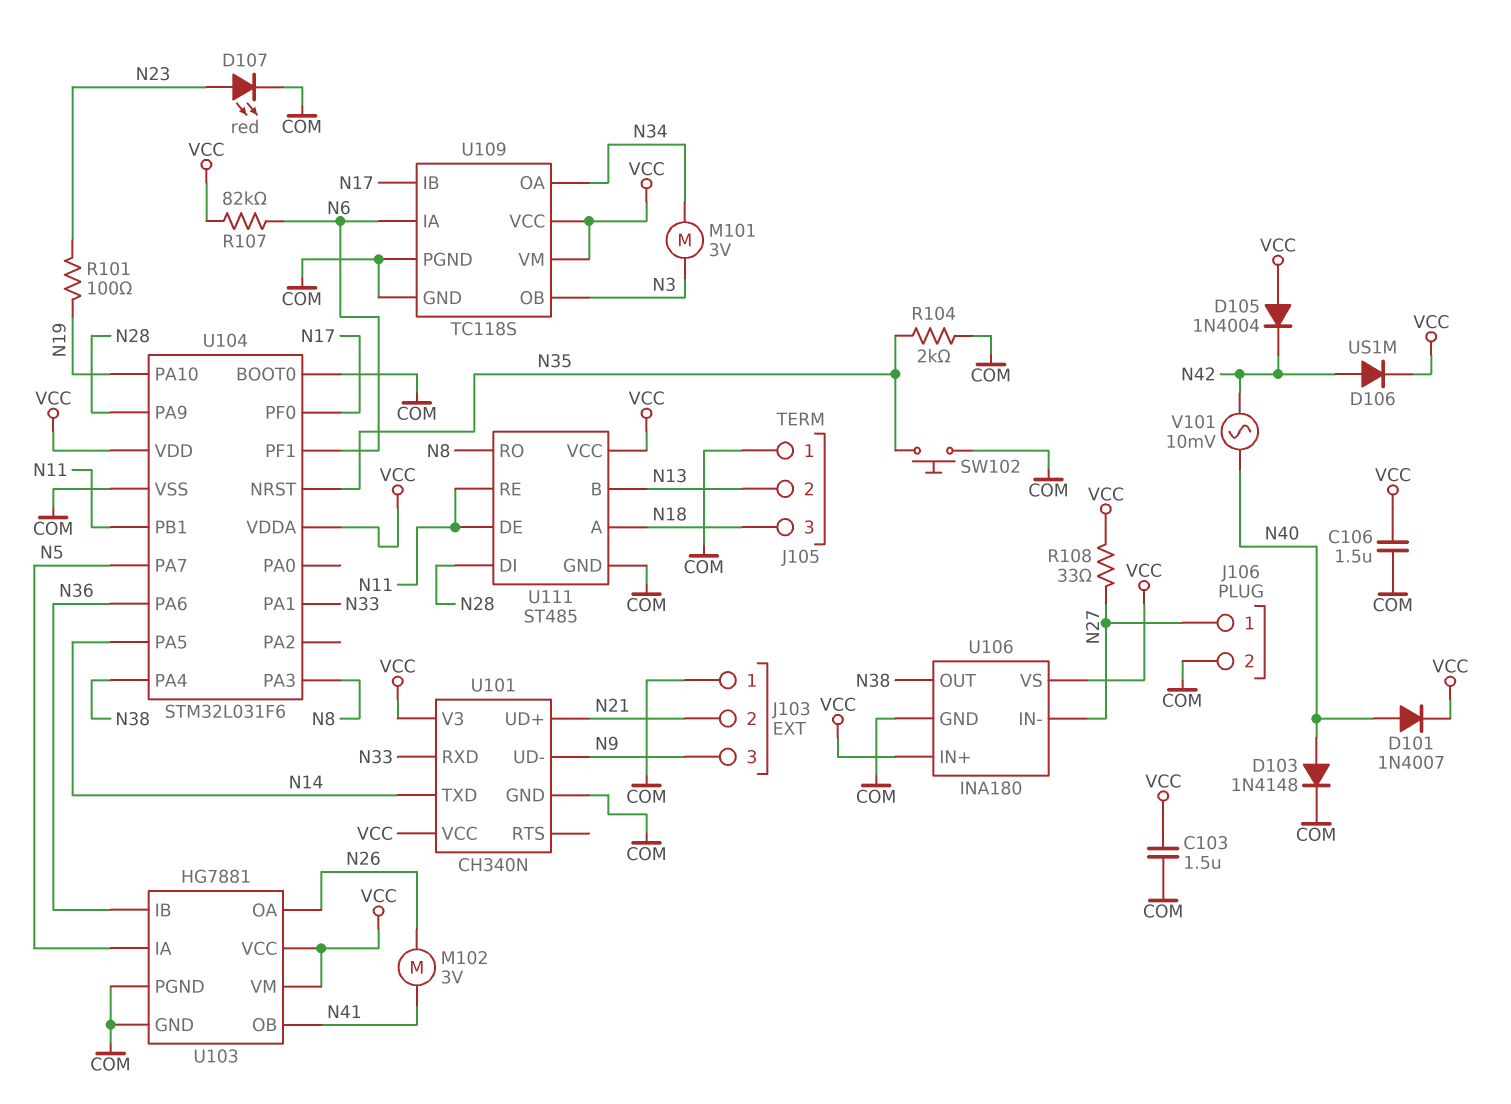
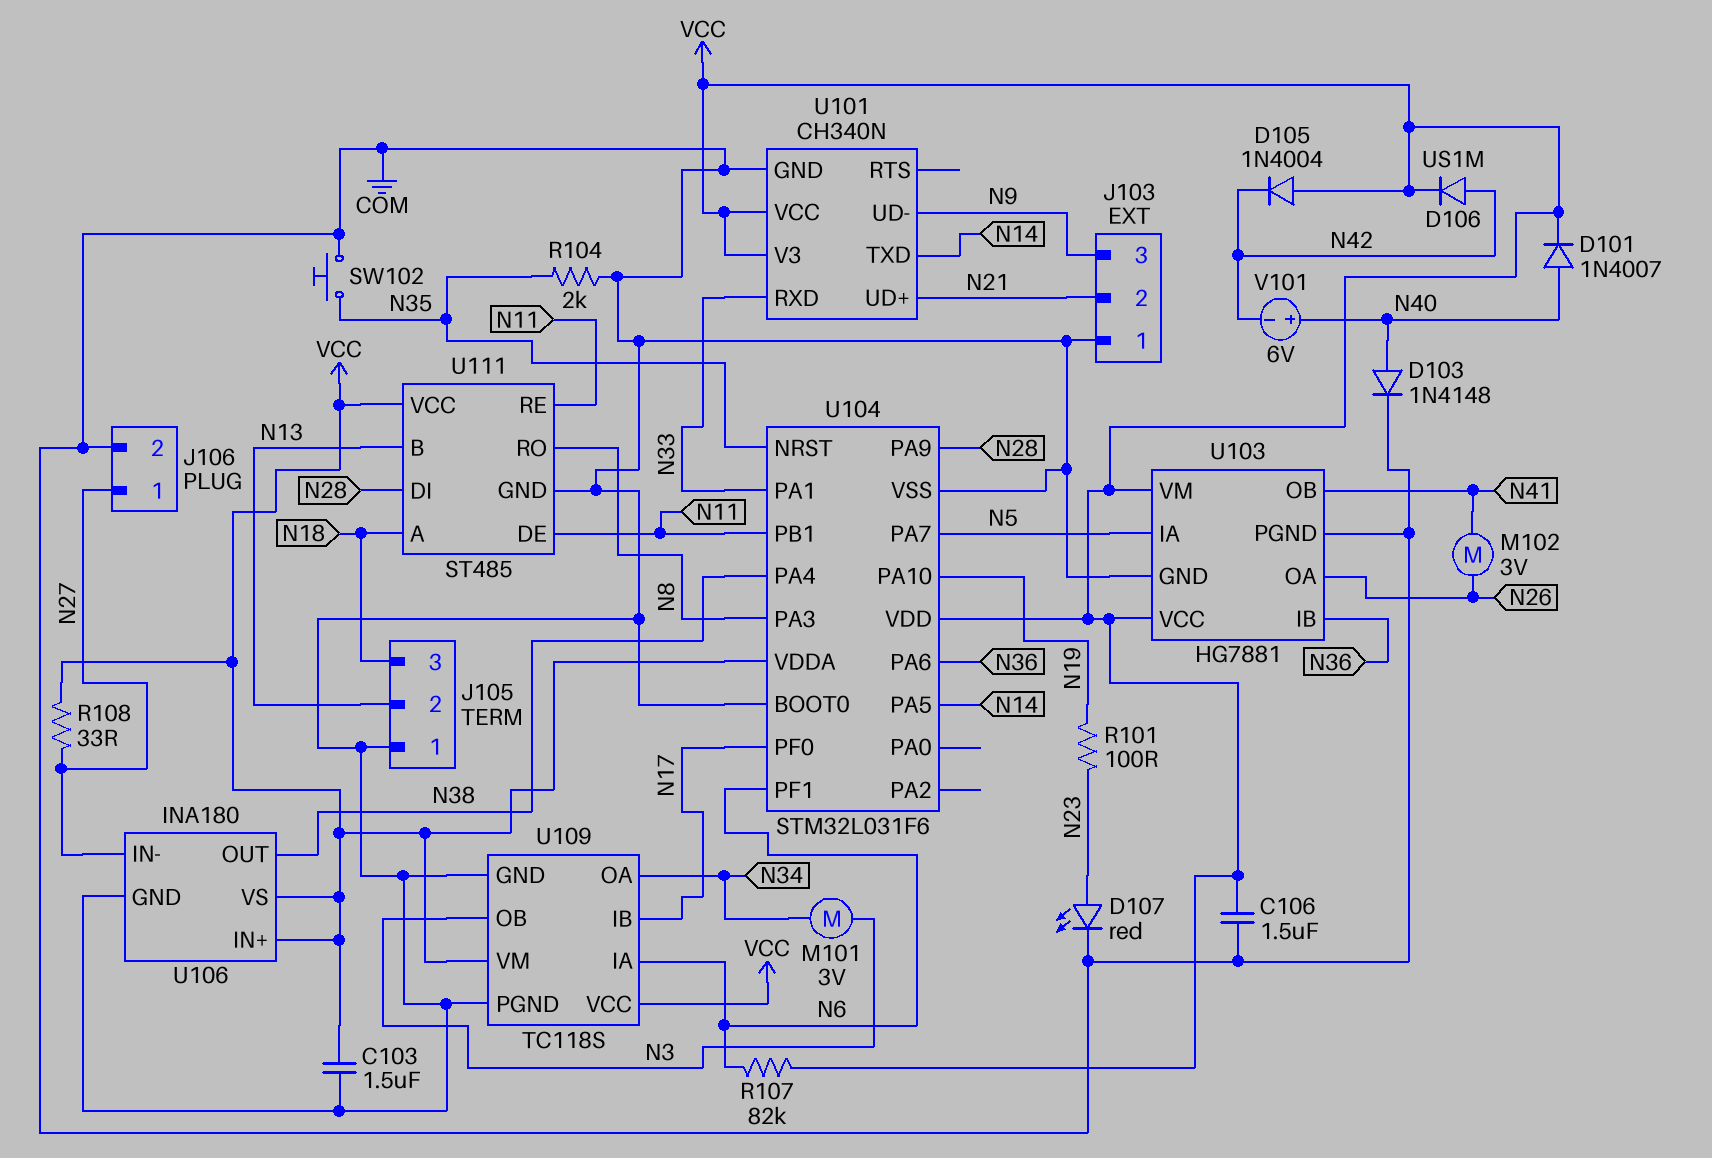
V101: AC 10mV (N40, N42) -> 6V (plus N40, minus N42)

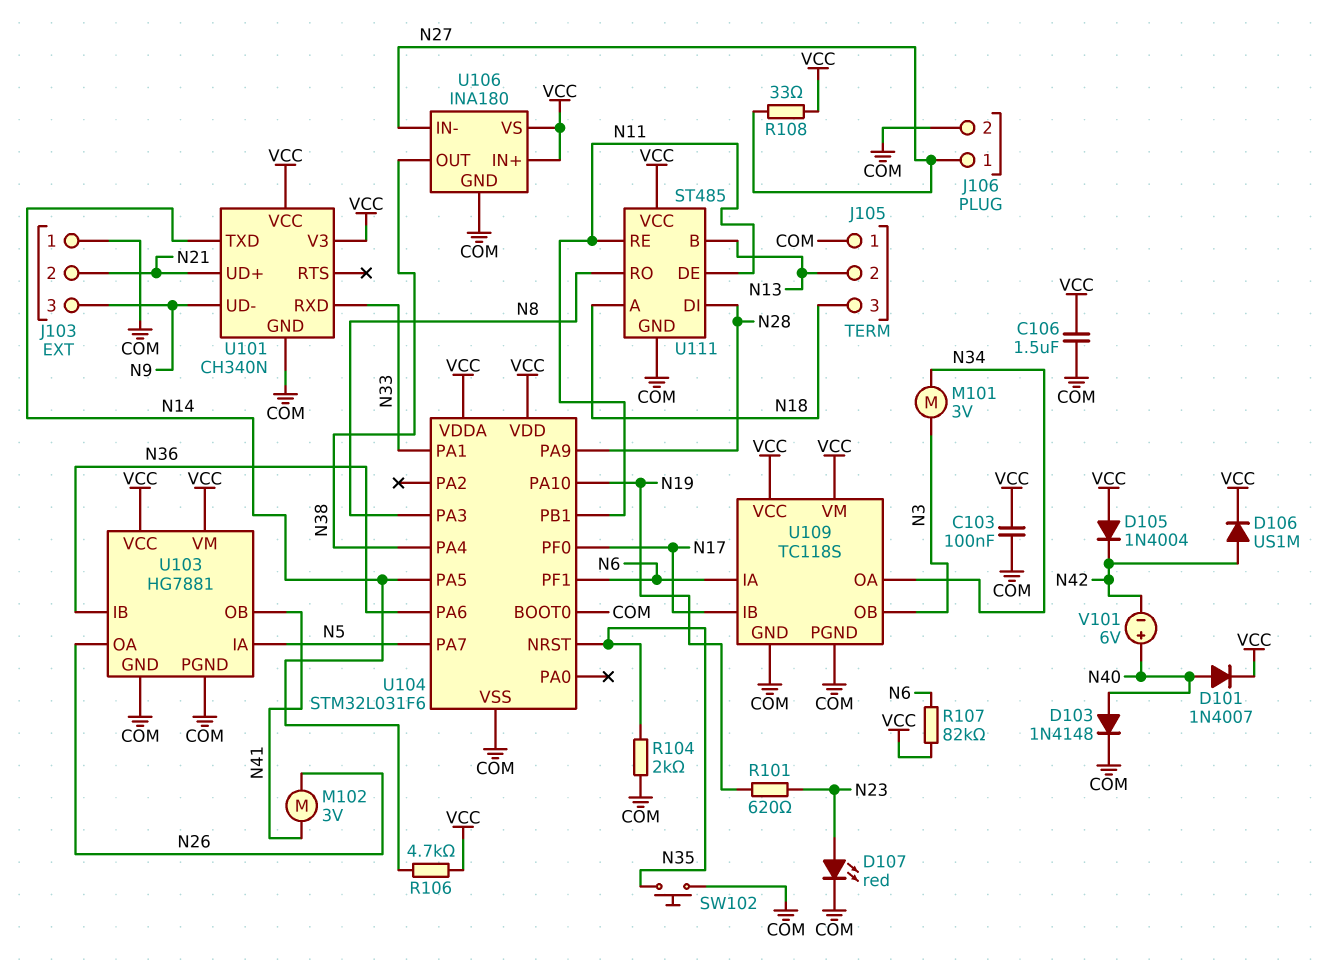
C103: 1.5uF (COM, VCC) -> 100nF (COM, VCC)
R101: 100 (N19, N23) -> 620 (N19, N23)
R106: none -> 4.7k (N14, VCC)

